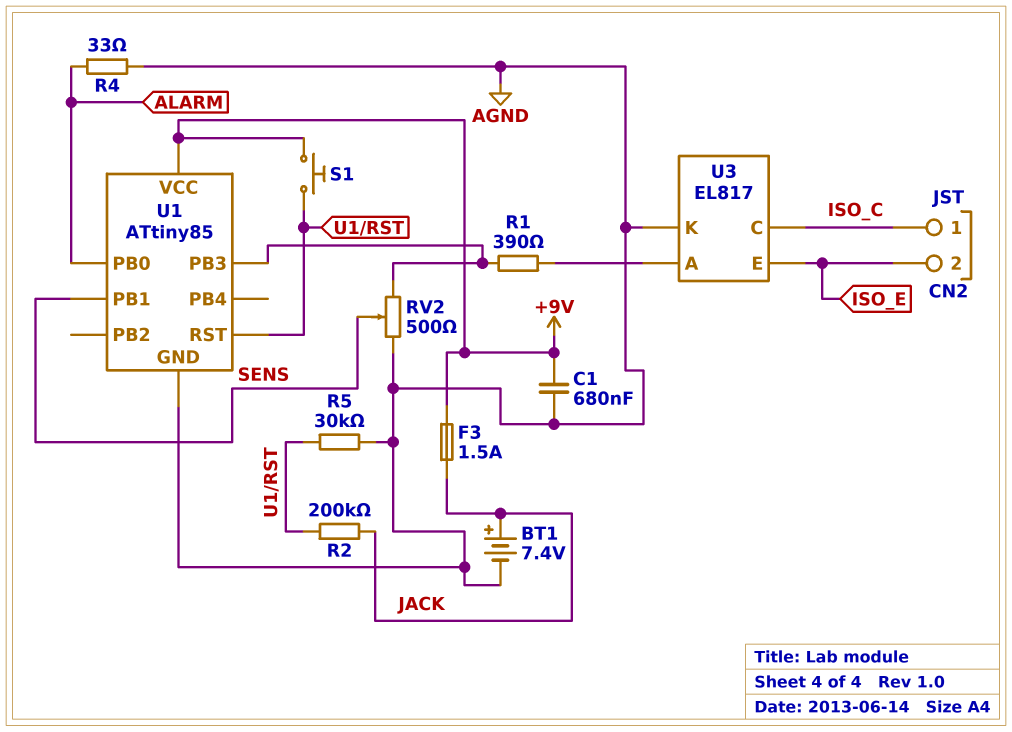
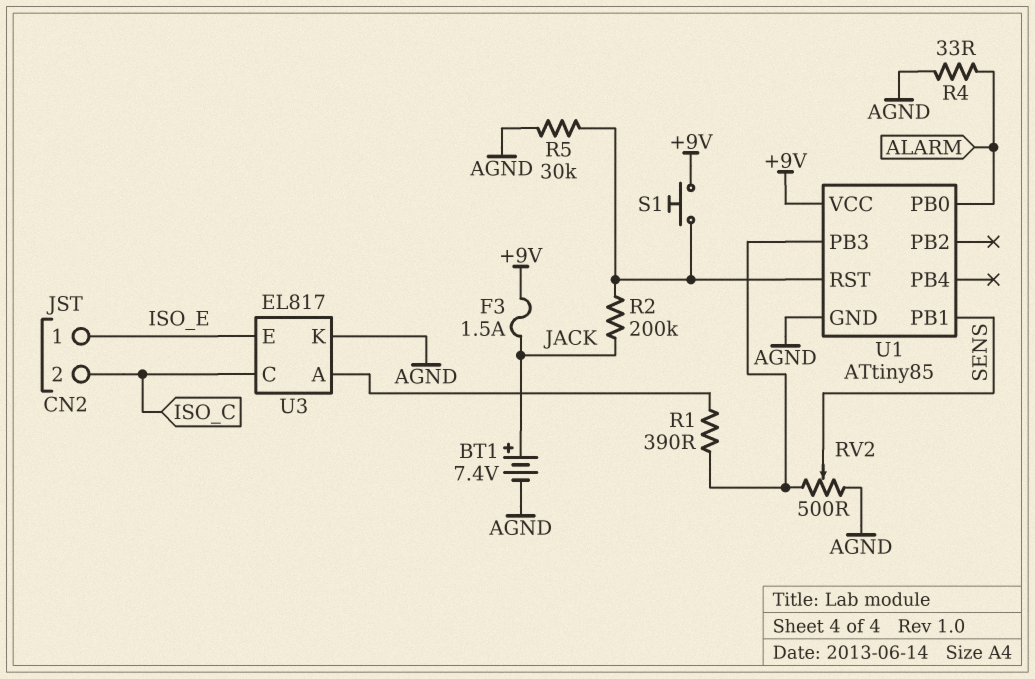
C1: 680nF (+9V, AGND) -> none
CN2 pin 1: ISO_C -> ISO_E
CN2 pin 2: ISO_E -> ISO_C

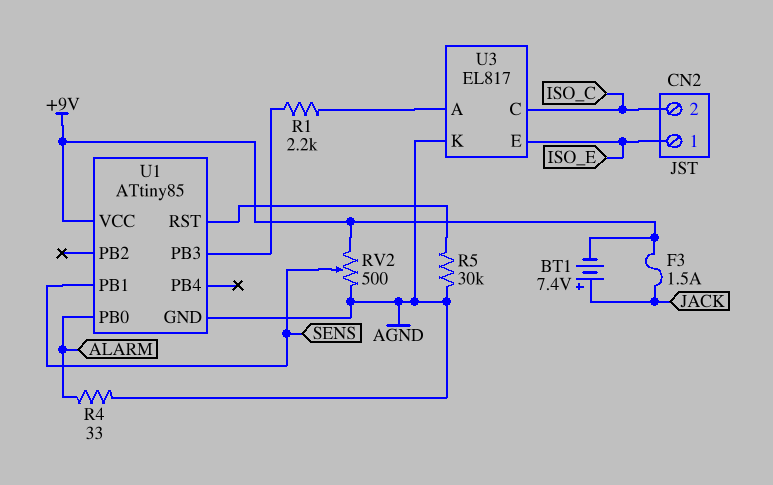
BT1: 7.4V (plus JACK, minus AGND) -> 7.4V (plus JACK, minus +9V)
R1: 390 (U1/PB3, U3/A) -> 2.2k (U1/PB3, U3/A)
R2: 200k (JACK, U1/RST) -> none
RV2: 500 (AGND, U1/PB3, wiper SENS) -> 500 (+9V, AGND, wiper SENS)
S1: button (+9V, U1/RST) -> none

